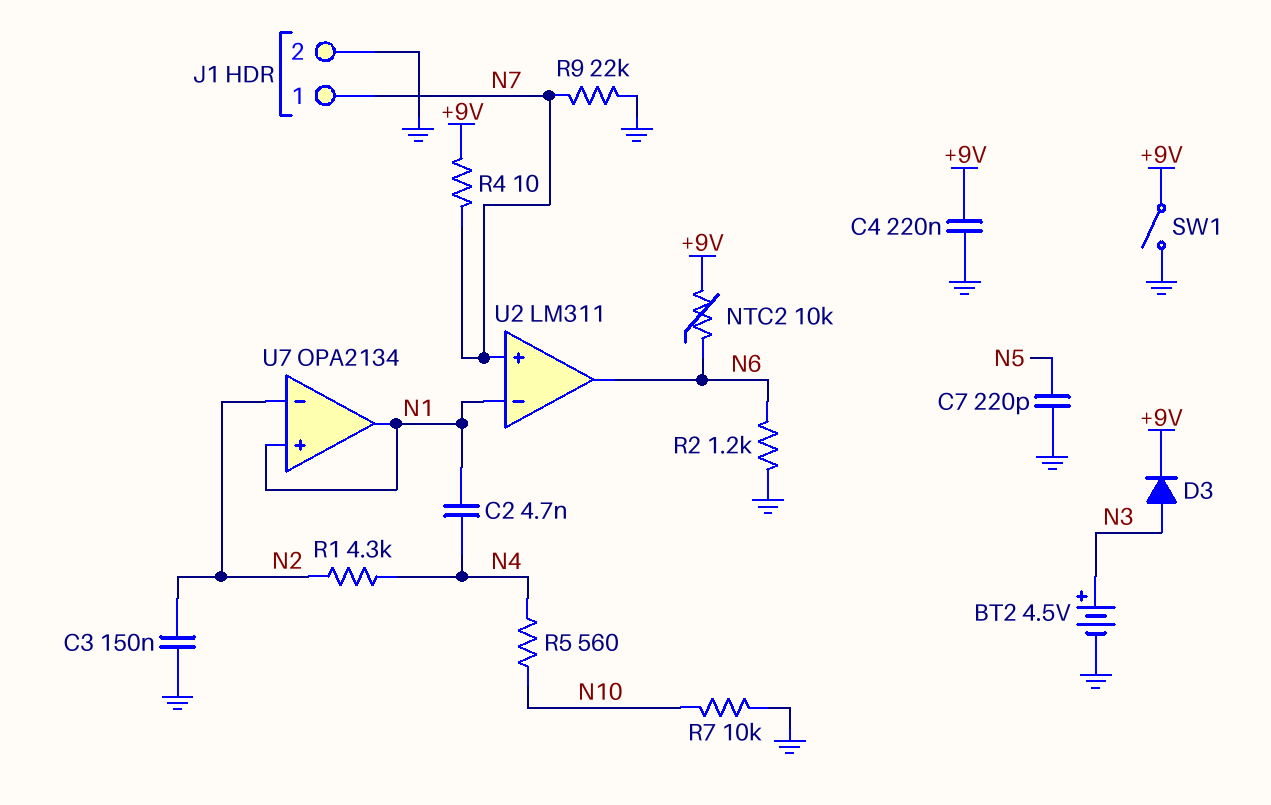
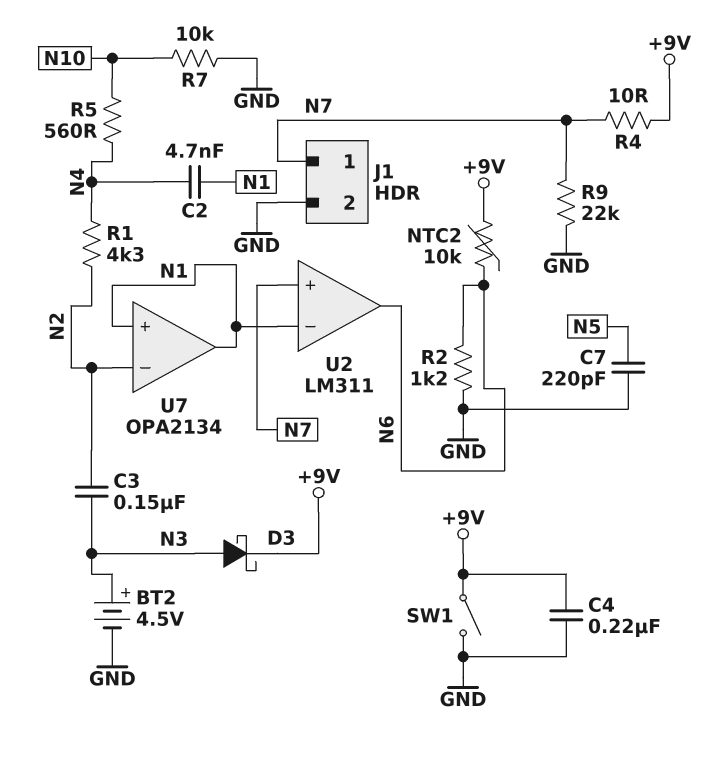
C3: 150nF (GND, N2) -> 150nF (N2, N3)
D3: diode (A N3, K +9V) -> schottky (A N3, K +9V)

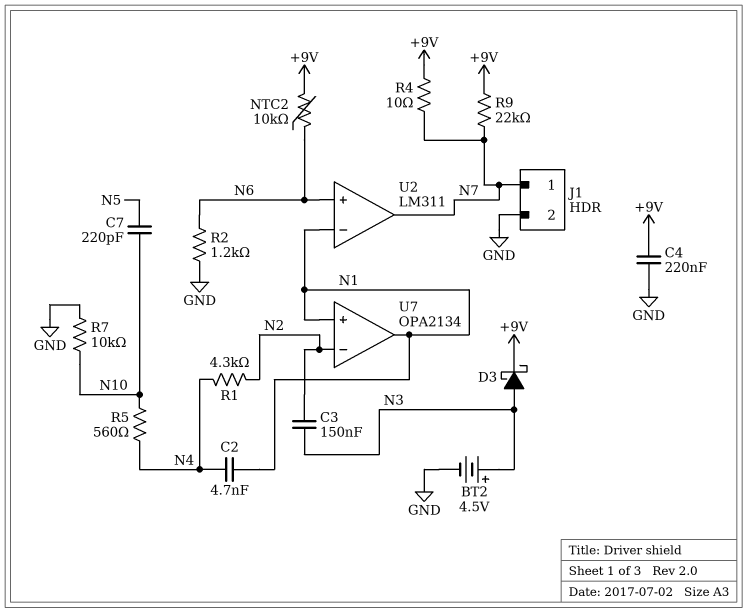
C7: 220pF (GND, N5) -> 220pF (N5, N10)
R9: 22k (GND, N7) -> 22k (+9V, N7)
SW1: switch (+9V, GND) -> none
U2 pin in+: N7 -> N6
U2 pin out: N6 -> N7

